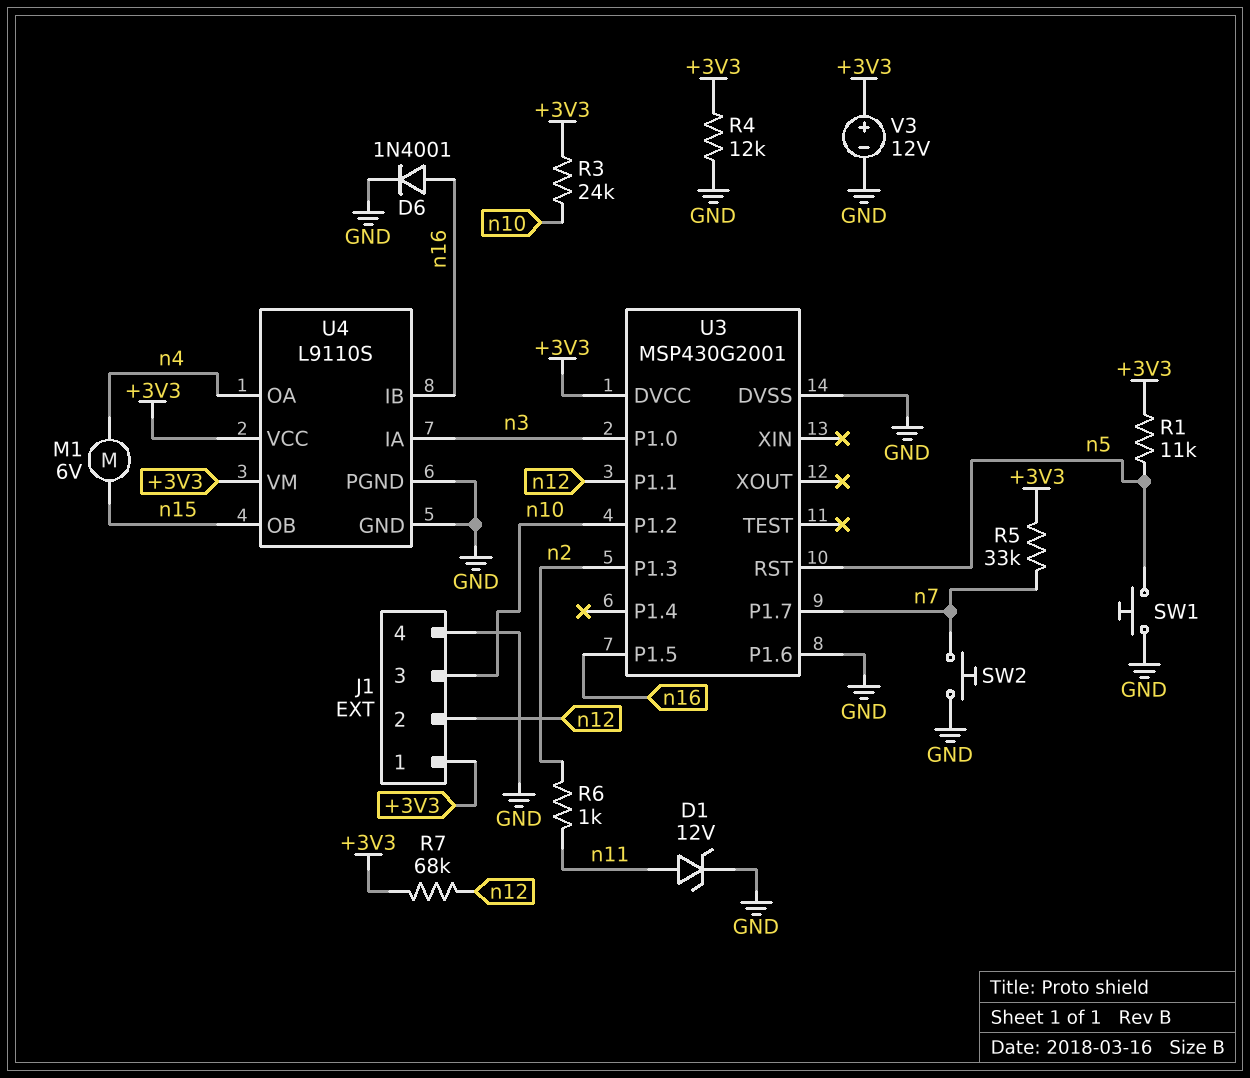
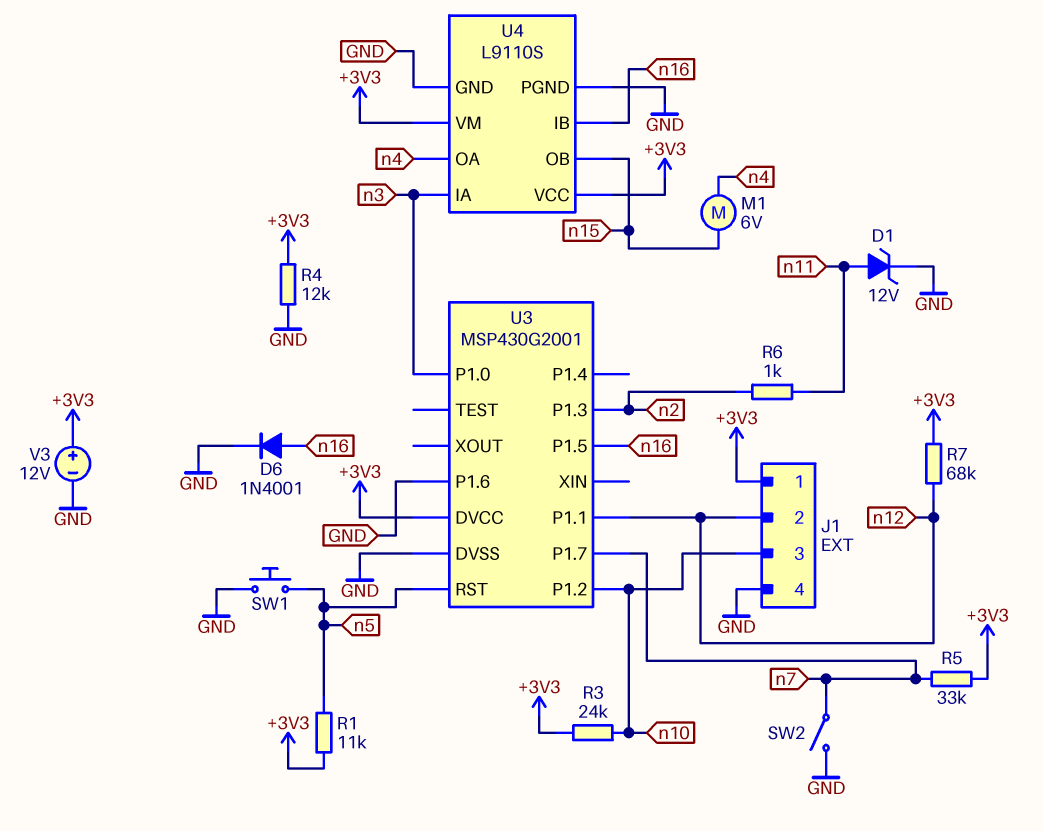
SW2: button (GND, n7) -> switch (GND, n7)

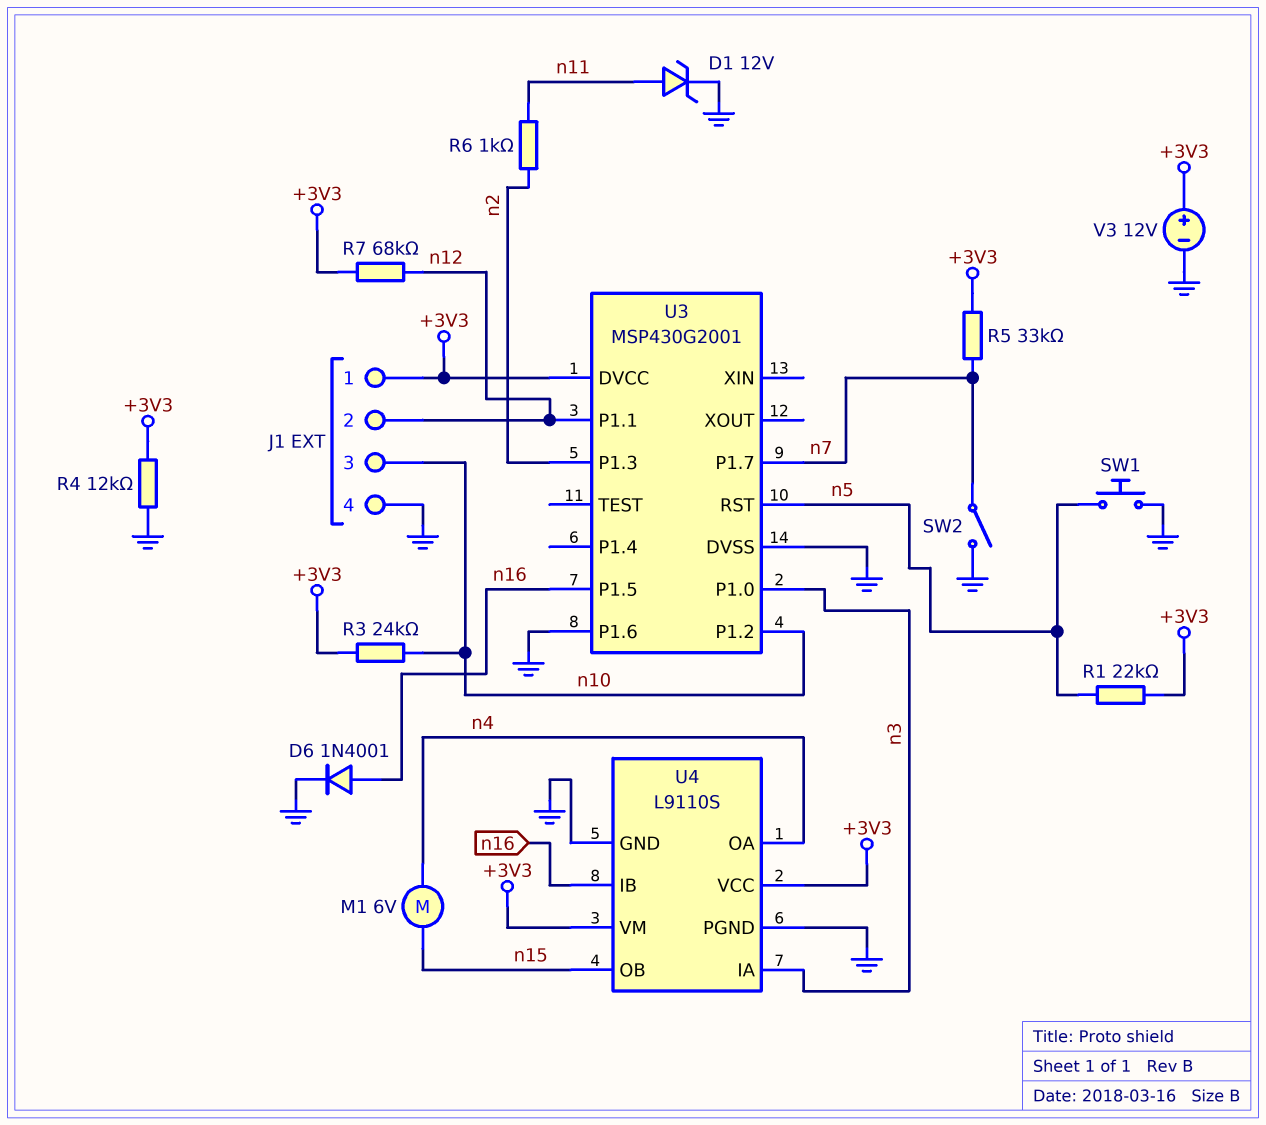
R1: 11k (+3V3, n5) -> 22k (+3V3, n5)

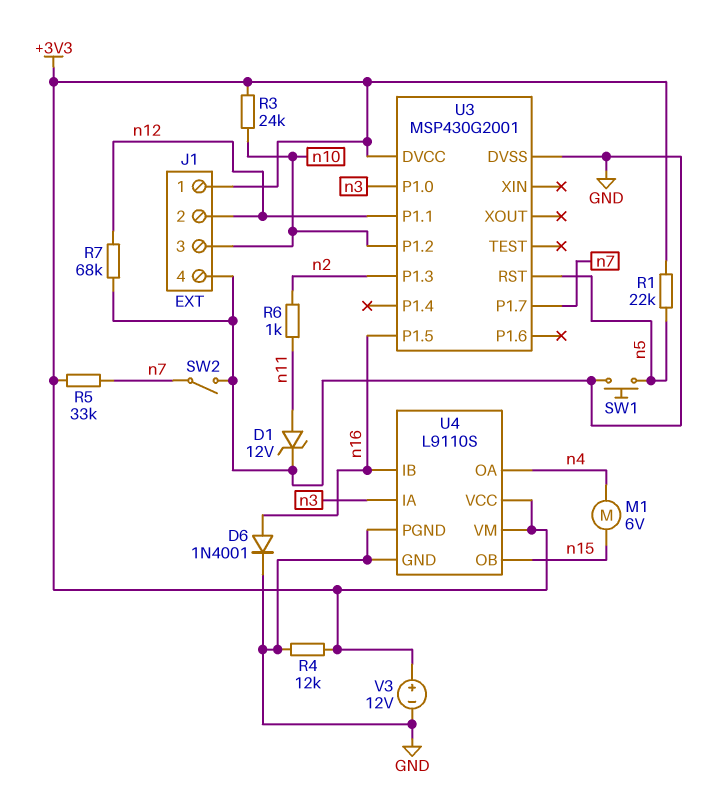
R7: 68k (+3V3, n12) -> 68k (GND, n12)
U3 pin P1.6: GND -> none

